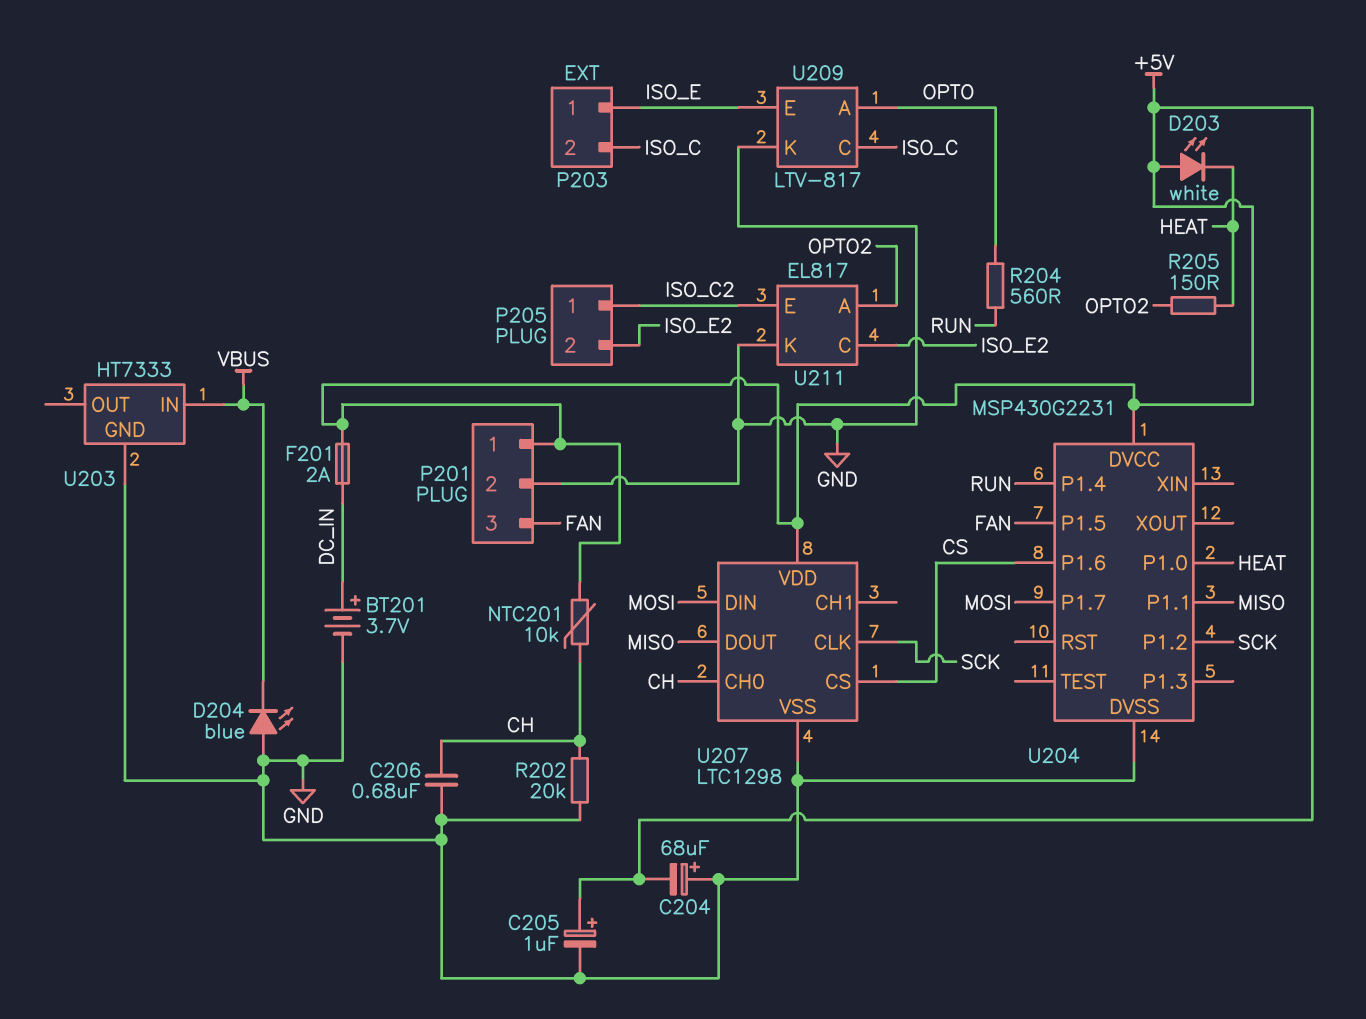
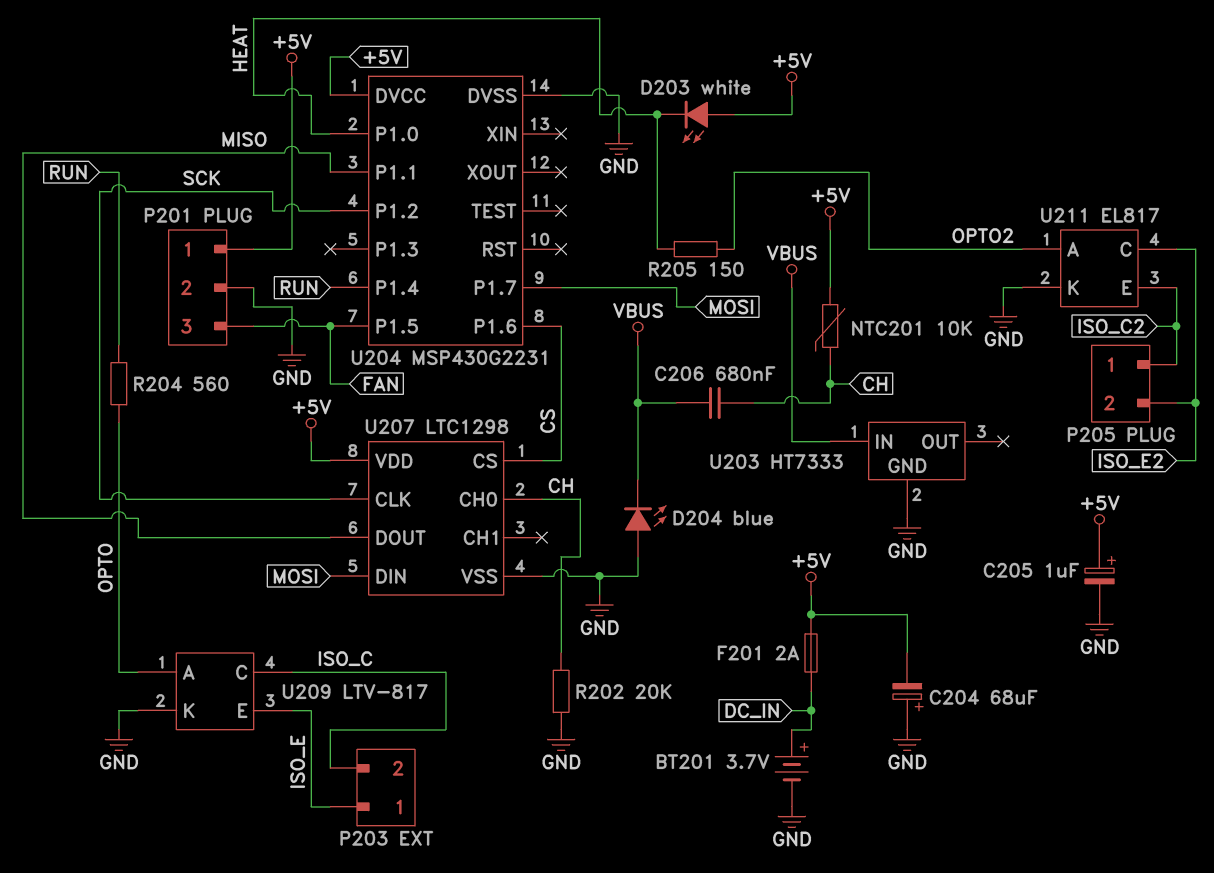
C206: 680nF (CH, GND) -> 680nF (CH, VBUS)

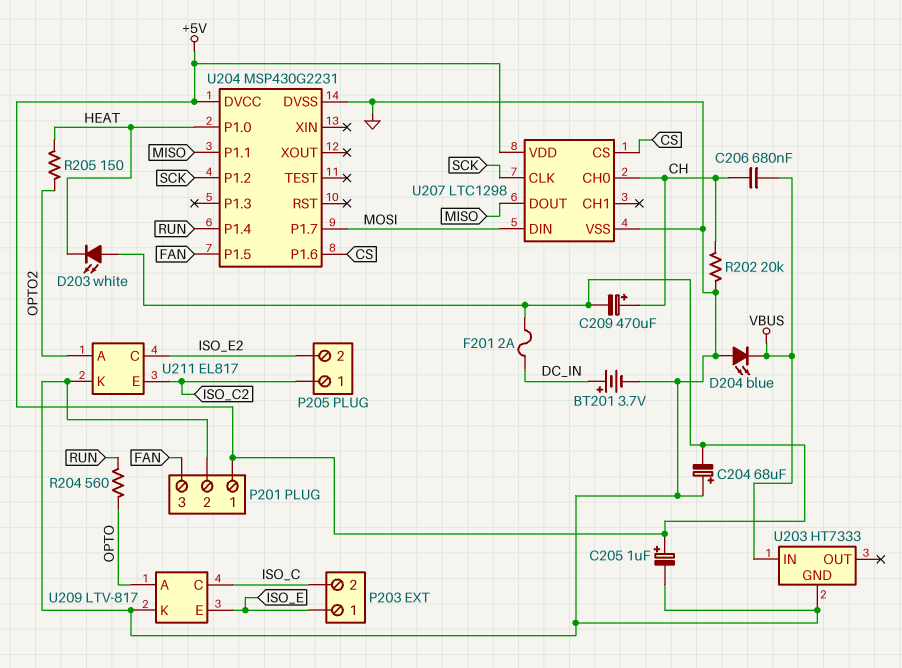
C209: none -> 470uF (plus CH, minus +5V)
NTC201: 10k (+5V, CH) -> none

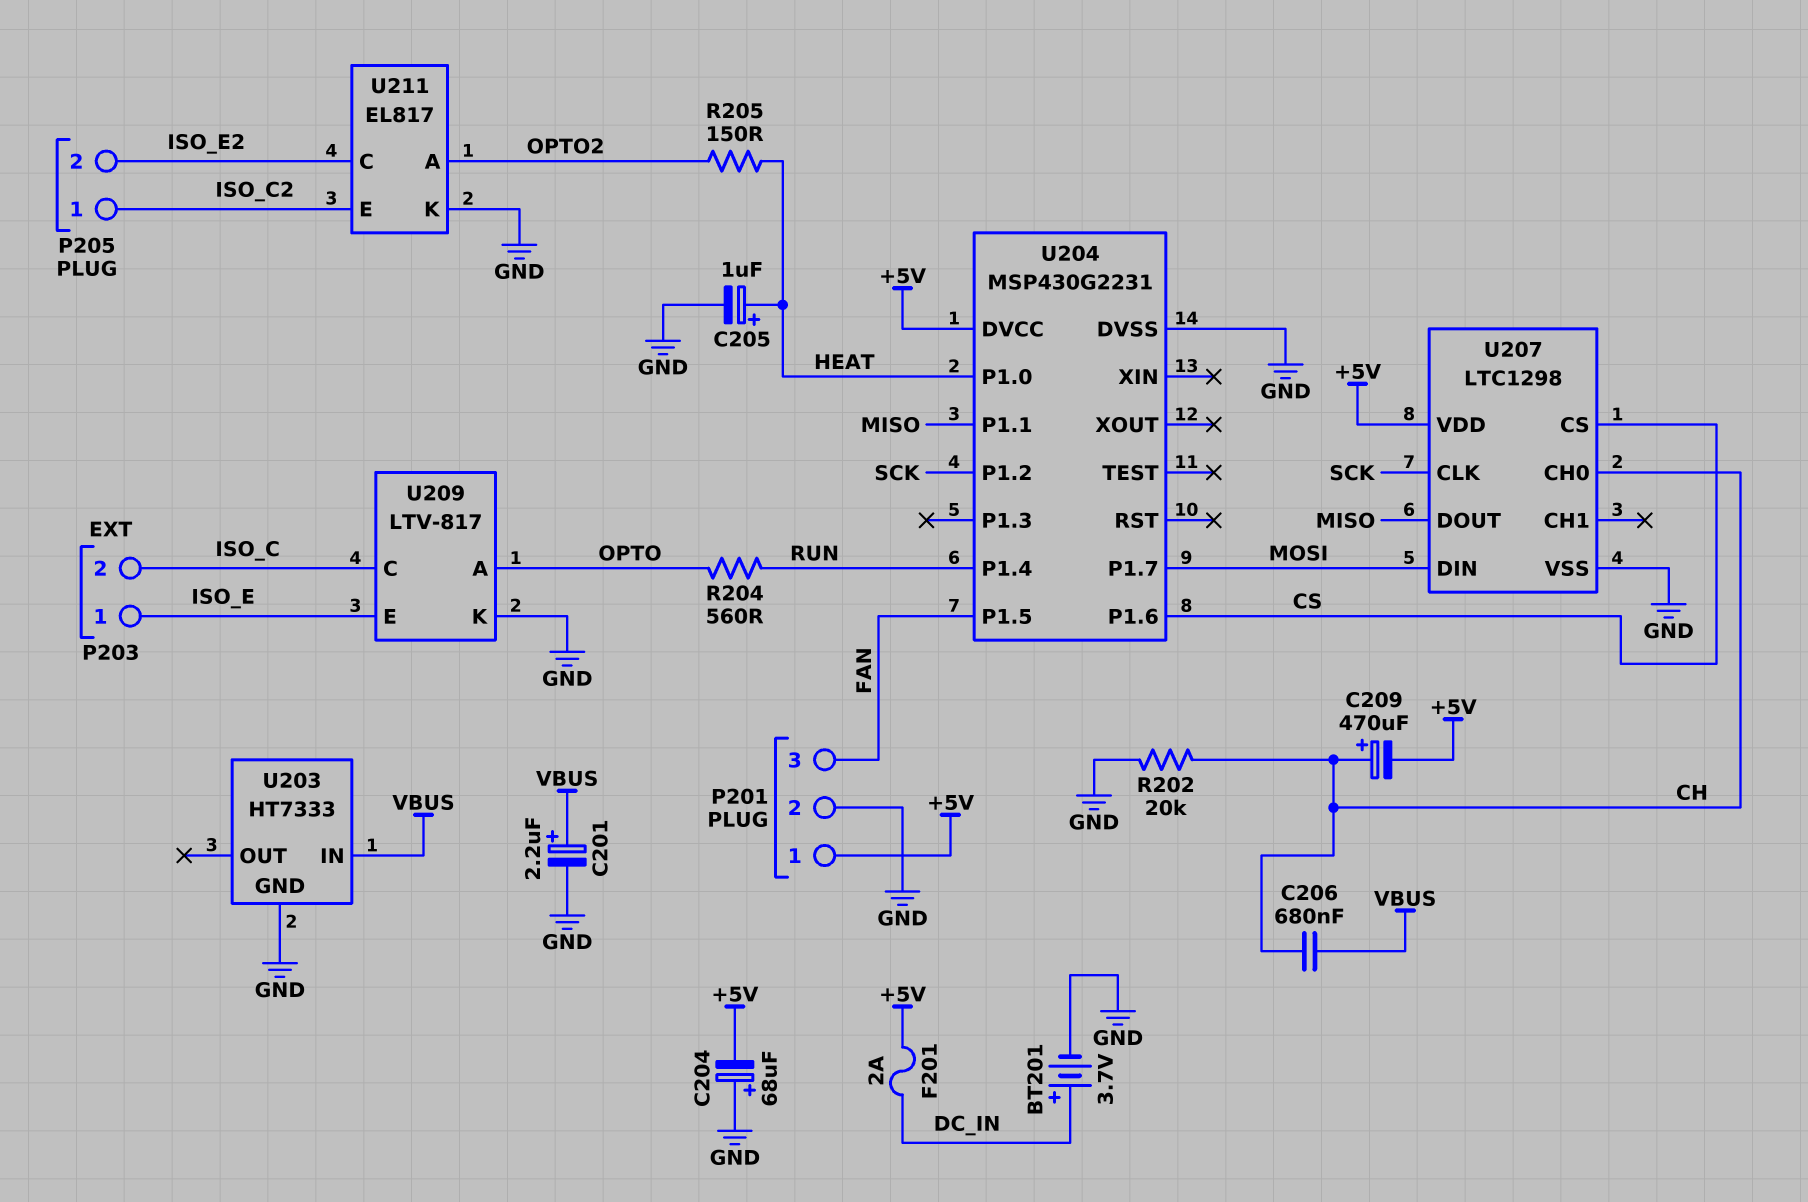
C201: none -> 2.2uF (plus VBUS, minus GND)
C205: 1uF (plus +5V, minus GND) -> 1uF (plus HEAT, minus GND)
D203: LED white (A +5V, K HEAT) -> none
D204: LED blue (A GND, K VBUS) -> none

